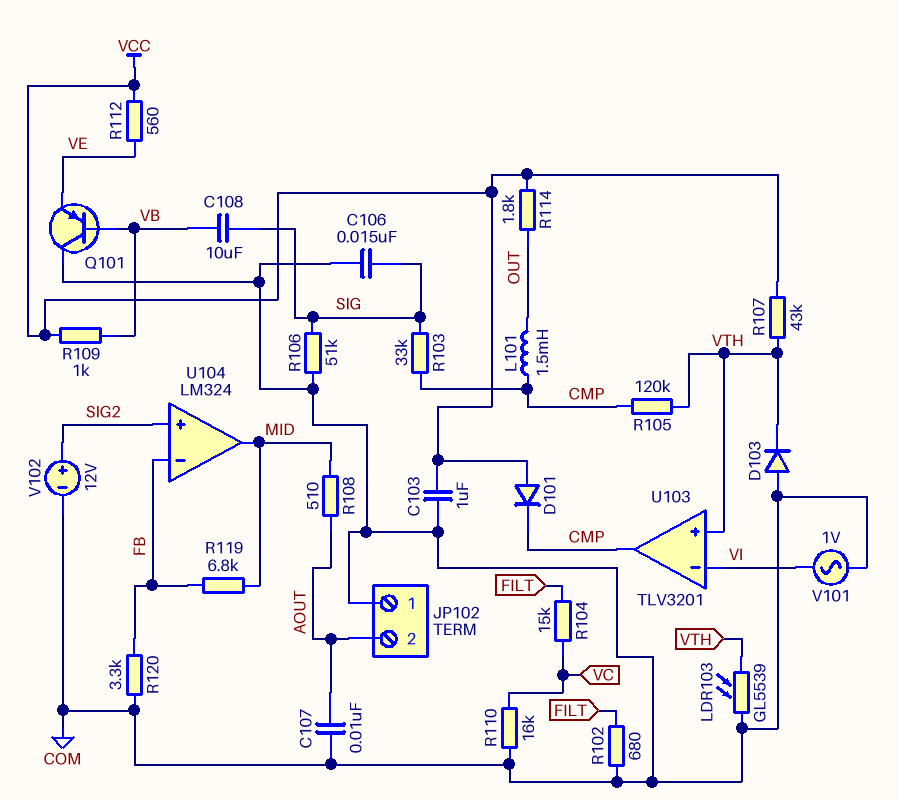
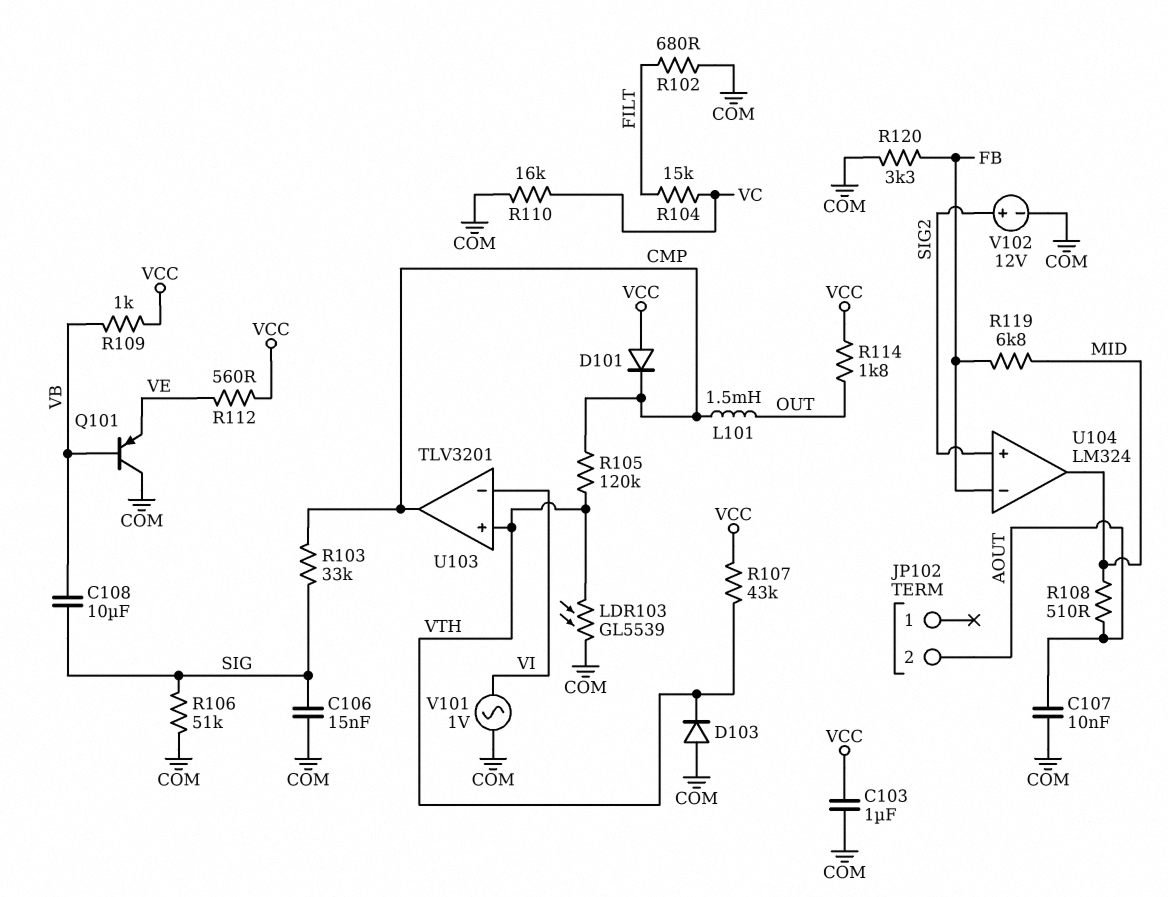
JP102 pin 1: COM -> none

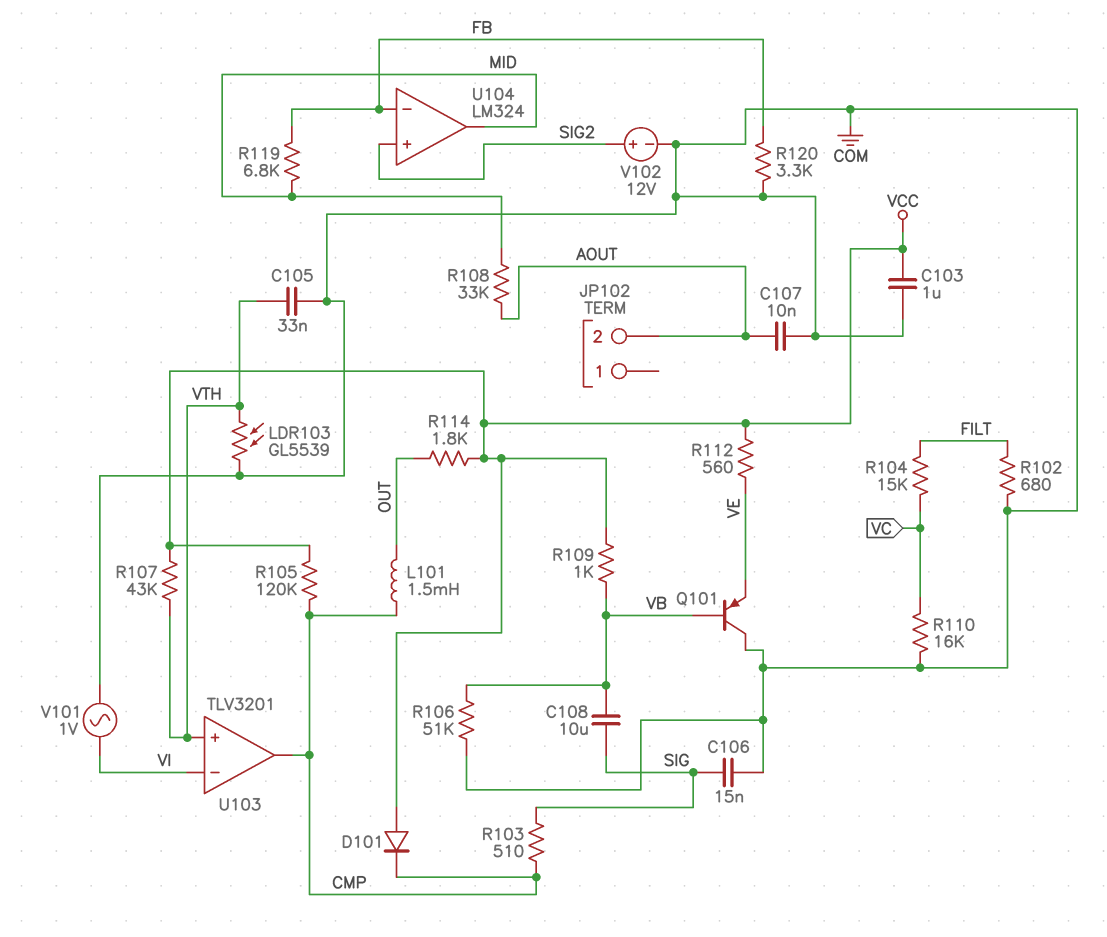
C105: none -> 33nF (COM, VTH)
D103: diode (A COM, K VTH) -> none
R103: 33k (CMP, SIG) -> 510 (CMP, SIG)
R105: 120k (CMP, VTH) -> 120k (CMP, VCC)
R106: 51k (COM, SIG) -> 51k (COM, VB)
R108: 510 (AOUT, MID) -> 33k (AOUT, MID)

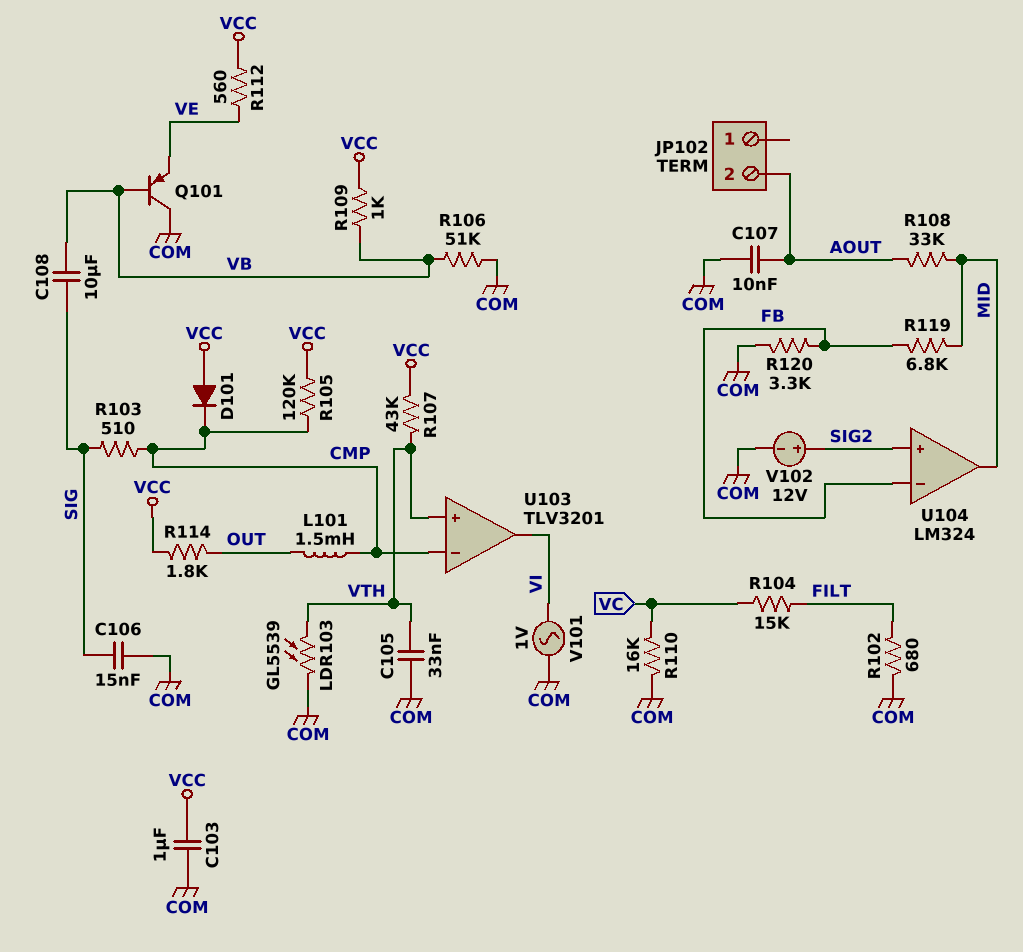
U103 pin in-: VI -> CMP
U103 pin out: CMP -> VI

